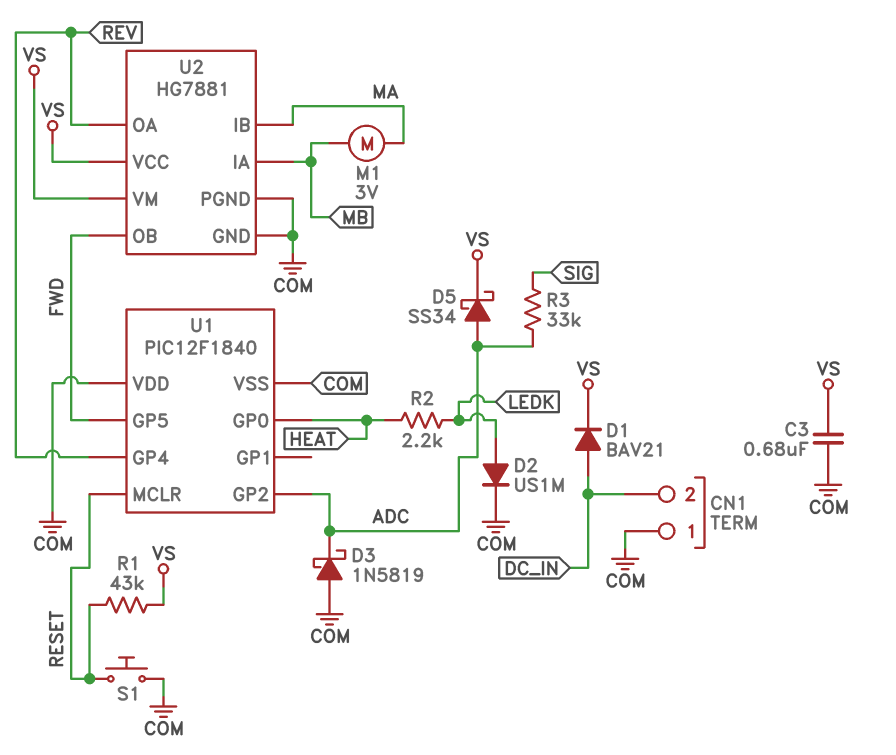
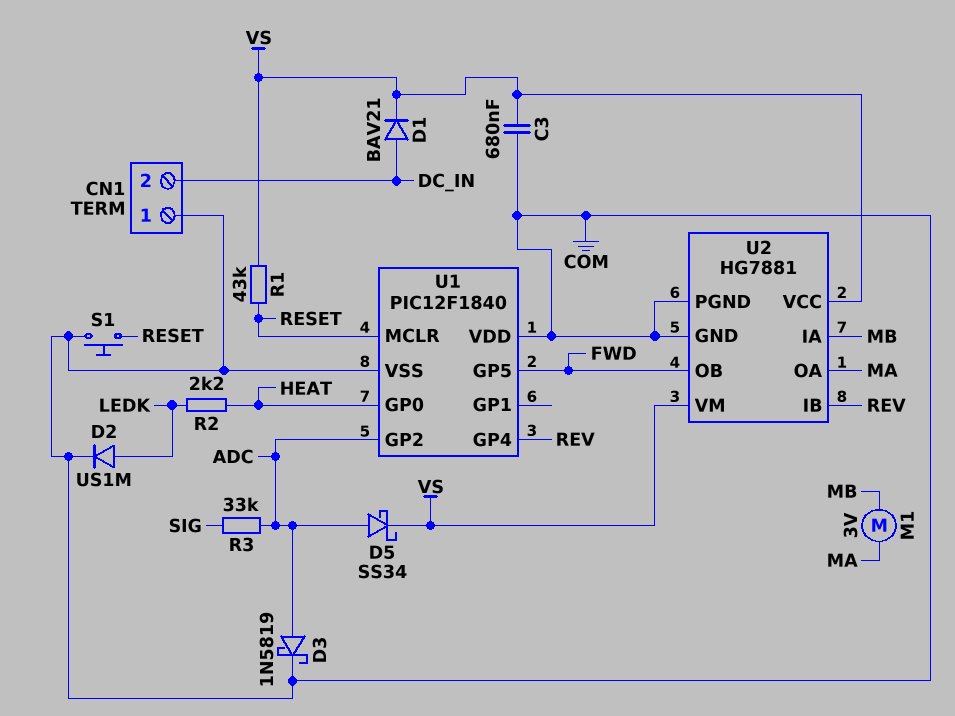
D3: schottky 1N5819 (A COM, K ADC) -> schottky 1N5819 (A ADC, K COM)
U2 pin IB: MA -> REV
U2 pin OA: REV -> MA

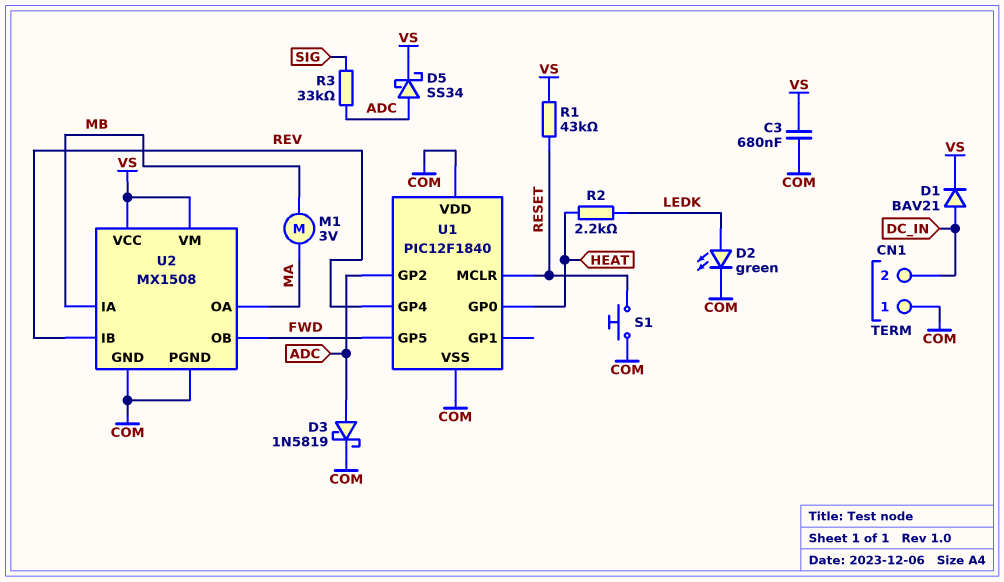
D2: diode US1M (A LEDK, K COM) -> LED green (A LEDK, K COM)
U2: HG7881 -> MX1508

